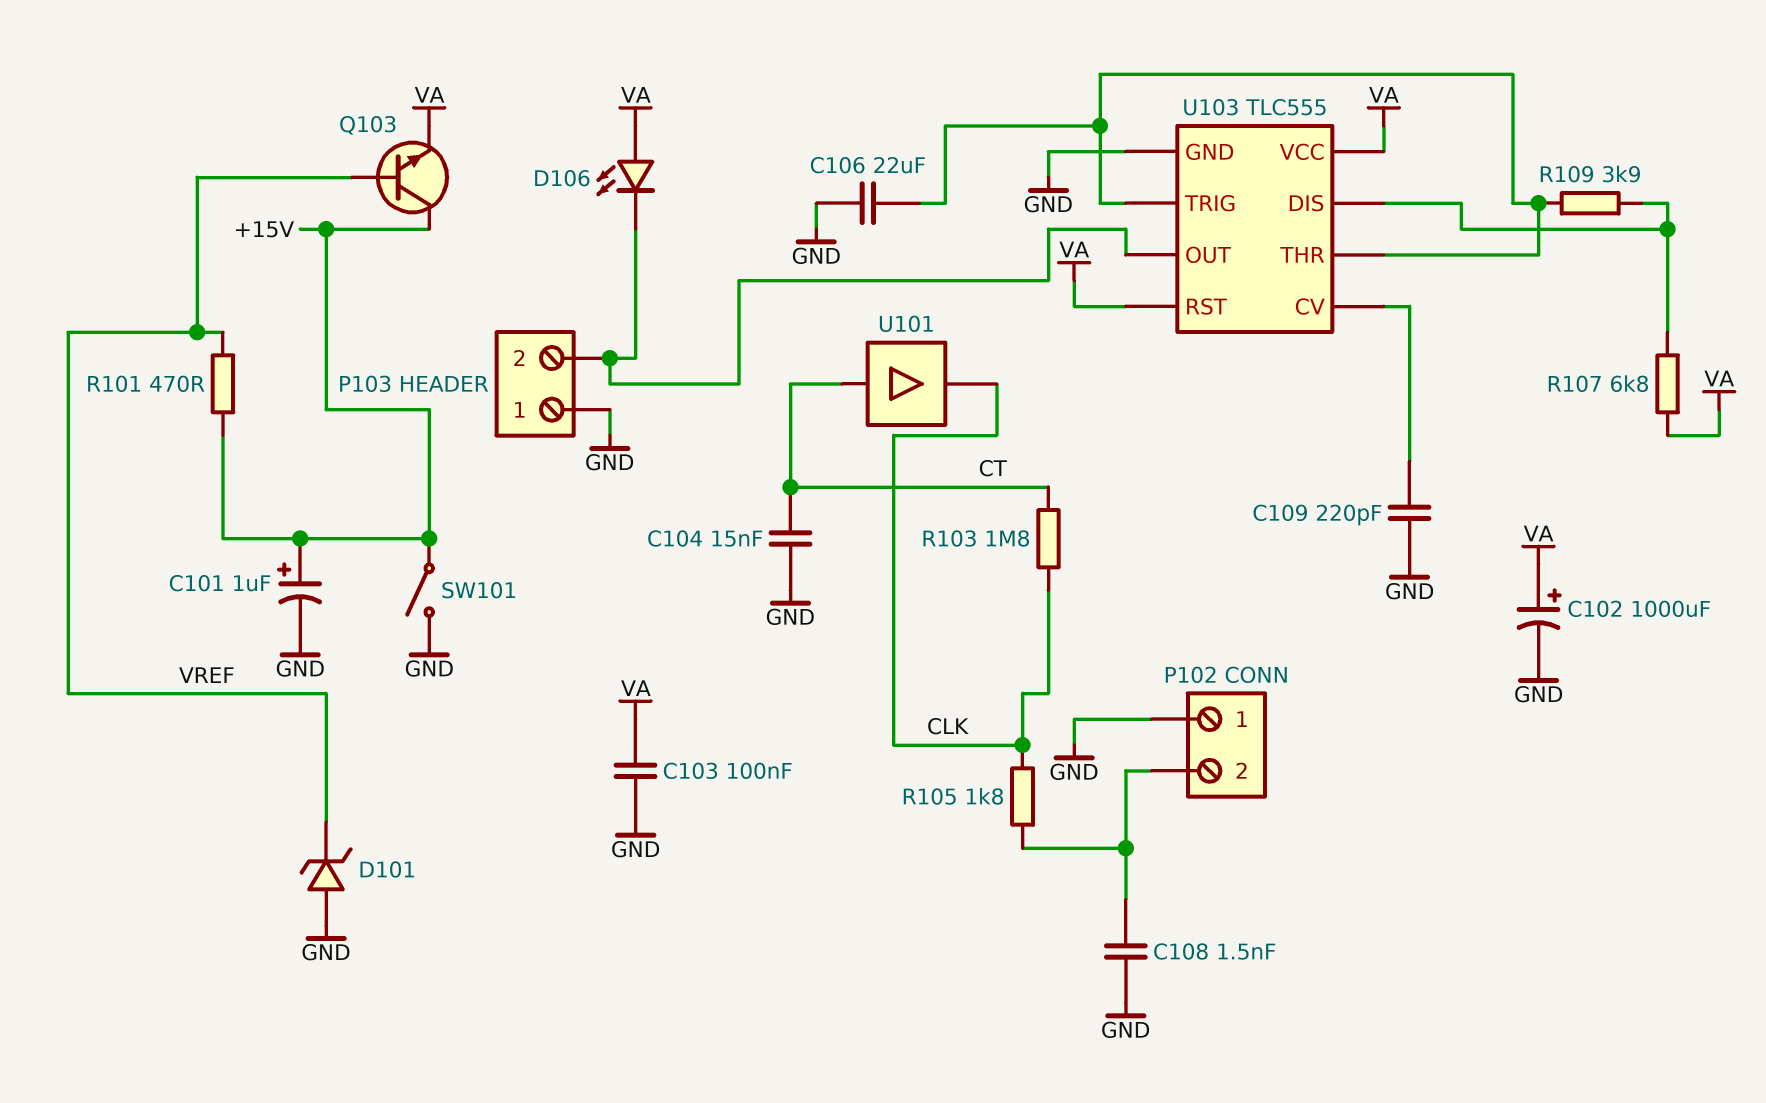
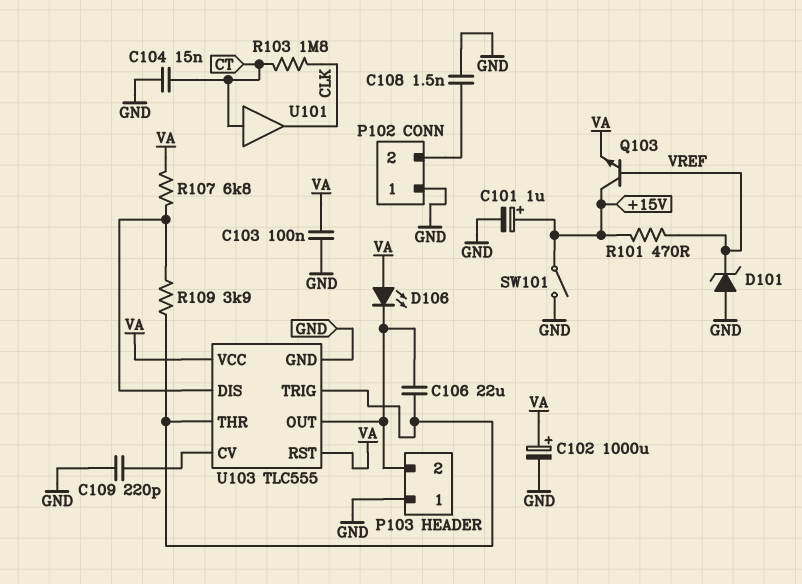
C106: 22uF (GND, U103/THR) -> 22uF (P103/2, U103/THR)
R105: 1.8k (CLK, P102/2) -> none

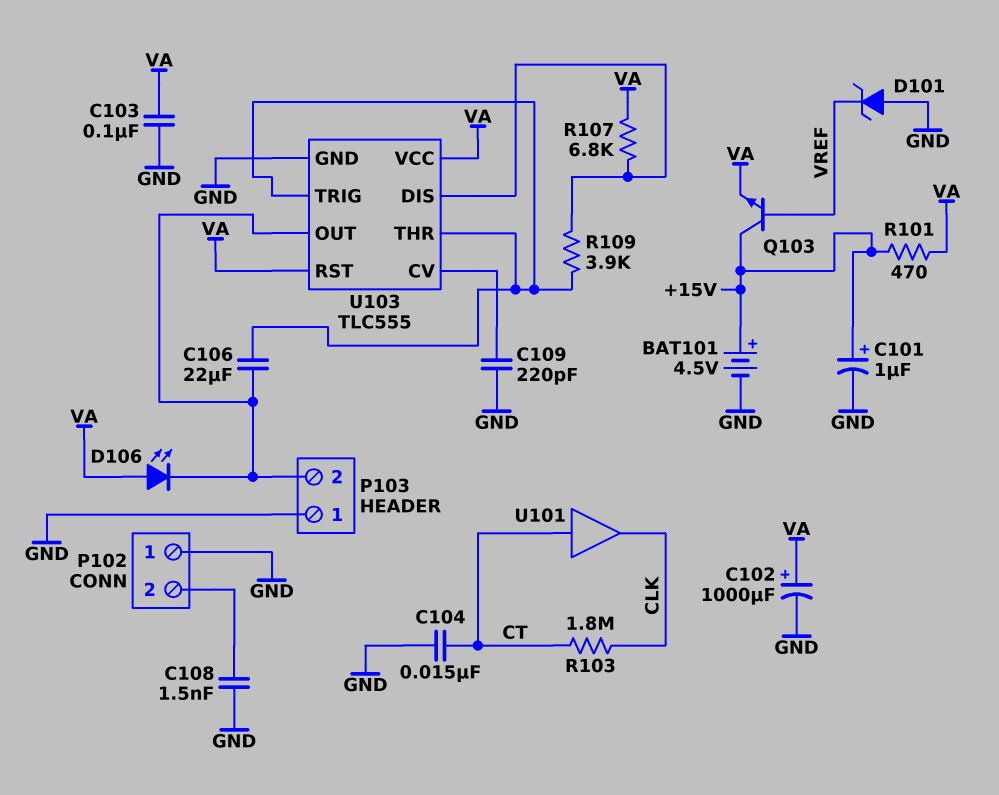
BAT101: none -> 4.5V (plus +15V, minus GND)
R101: 470 (+15V, VREF) -> 470 (+15V, VA)
SW101: switch (+15V, GND) -> none

